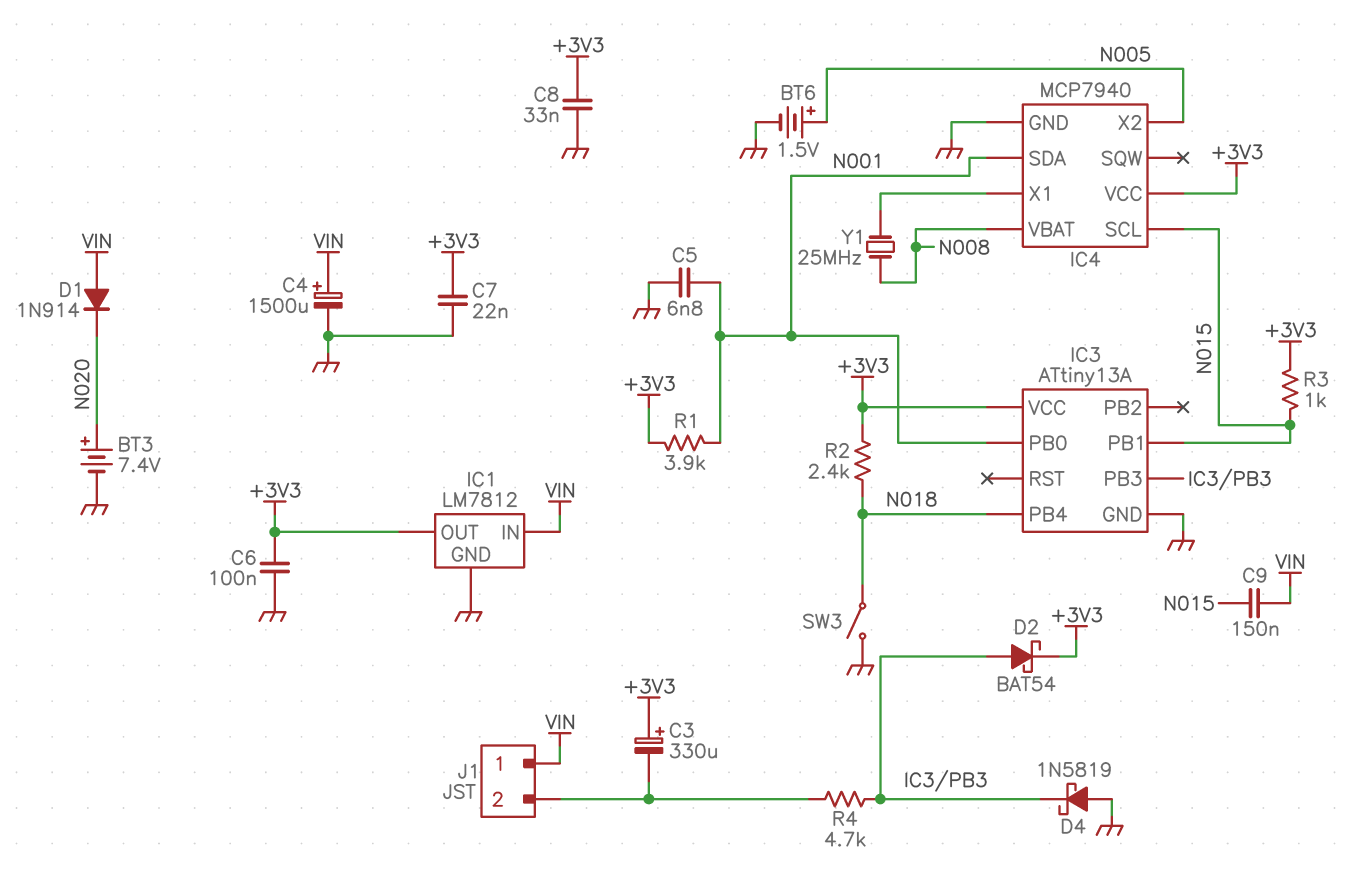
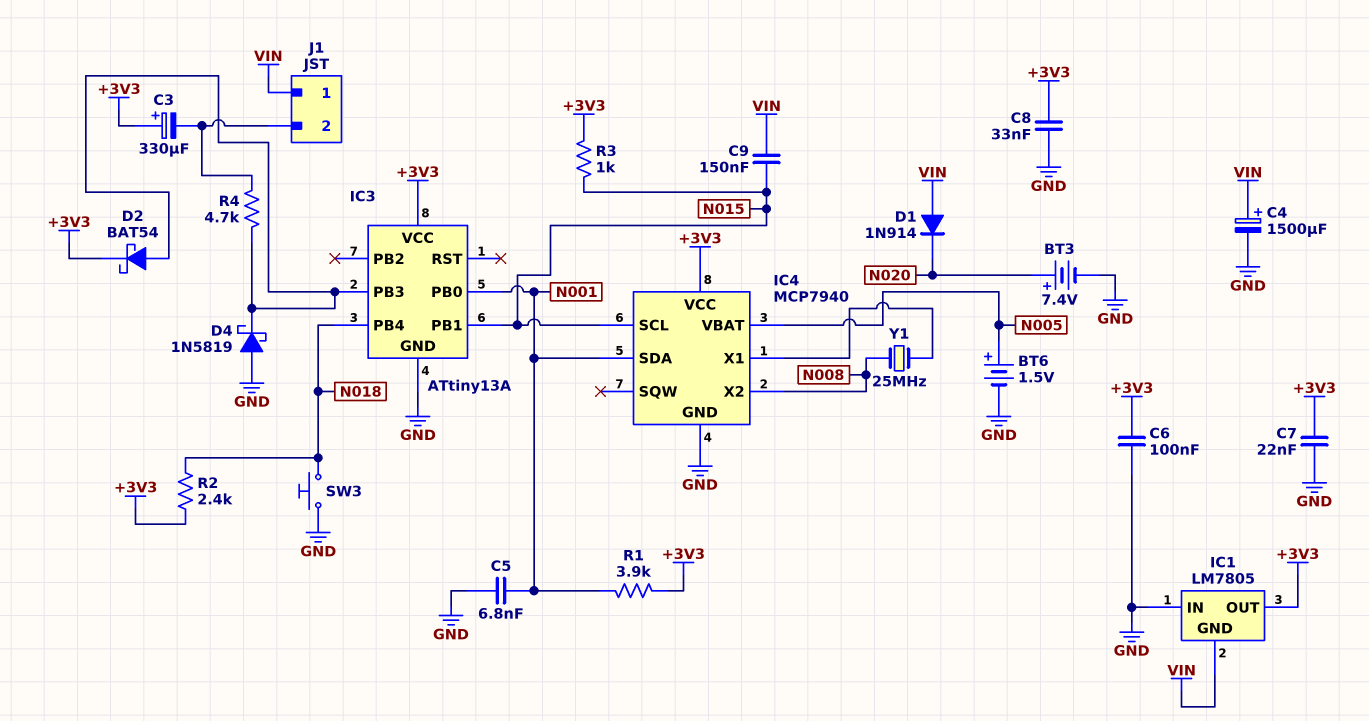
IC1: LM7812 -> LM7805
IC1 pin GND: GND -> VIN
IC1 pin IN: VIN -> GND
IC4 pin VBAT: N008 -> N005
IC4 pin X2: N005 -> N008
SW3: switch (GND, N018) -> button (GND, N018)

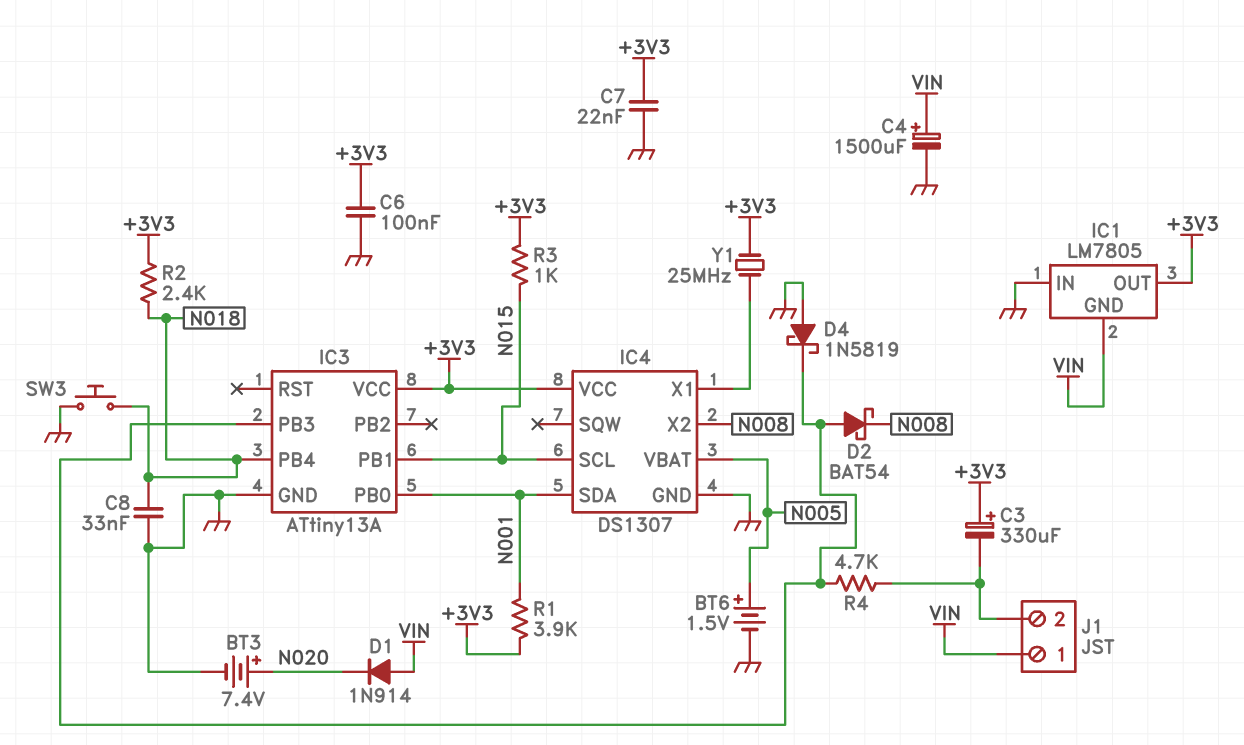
C5: 6.8nF (GND, N001) -> none
C8: 33nF (+3V3, GND) -> 33nF (GND, N018)
C9: 150nF (N015, VIN) -> none
D2: schottky BAT54 (A IC3/PB3, K +3V3) -> schottky BAT54 (A IC3/PB3, K N008)
IC4: MCP7940 -> DS1307
Y1: 25MHz (IC4/X1, N008) -> 25MHz (+3V3, IC4/X1)

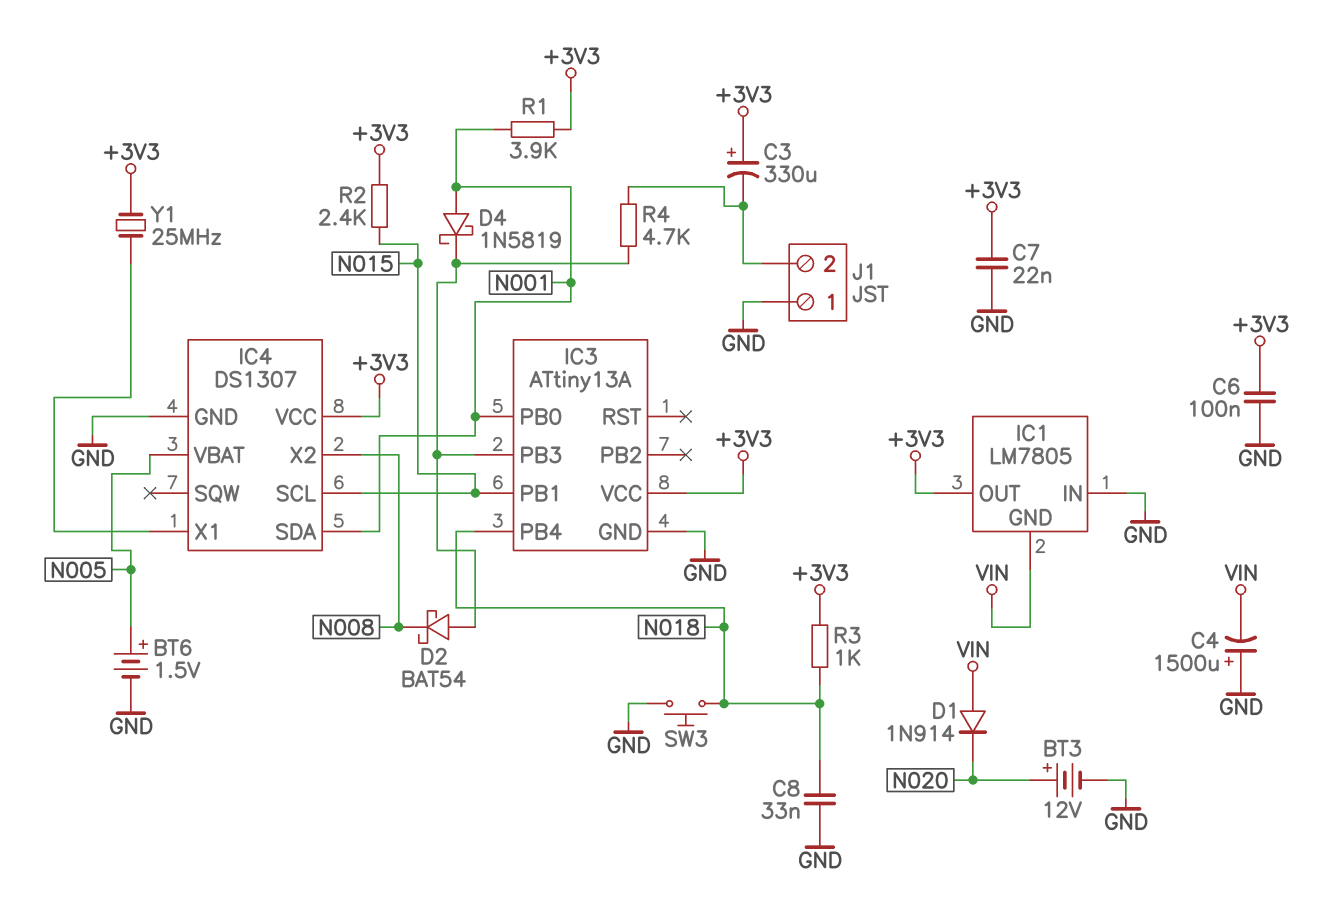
BT3: 7.4V (plus N020, minus GND) -> 12V (plus N020, minus GND)
C4: 1500uF (plus VIN, minus GND) -> 1500uF (plus GND, minus VIN)
D4: schottky 1N5819 (A GND, K IC3/PB3) -> schottky 1N5819 (A N001, K IC3/PB3)
J1 pin 1: VIN -> GND
R2: 2.4k (+3V3, N018) -> 2.4k (+3V3, N015)
R3: 1k (+3V3, N015) -> 1k (+3V3, N018)

